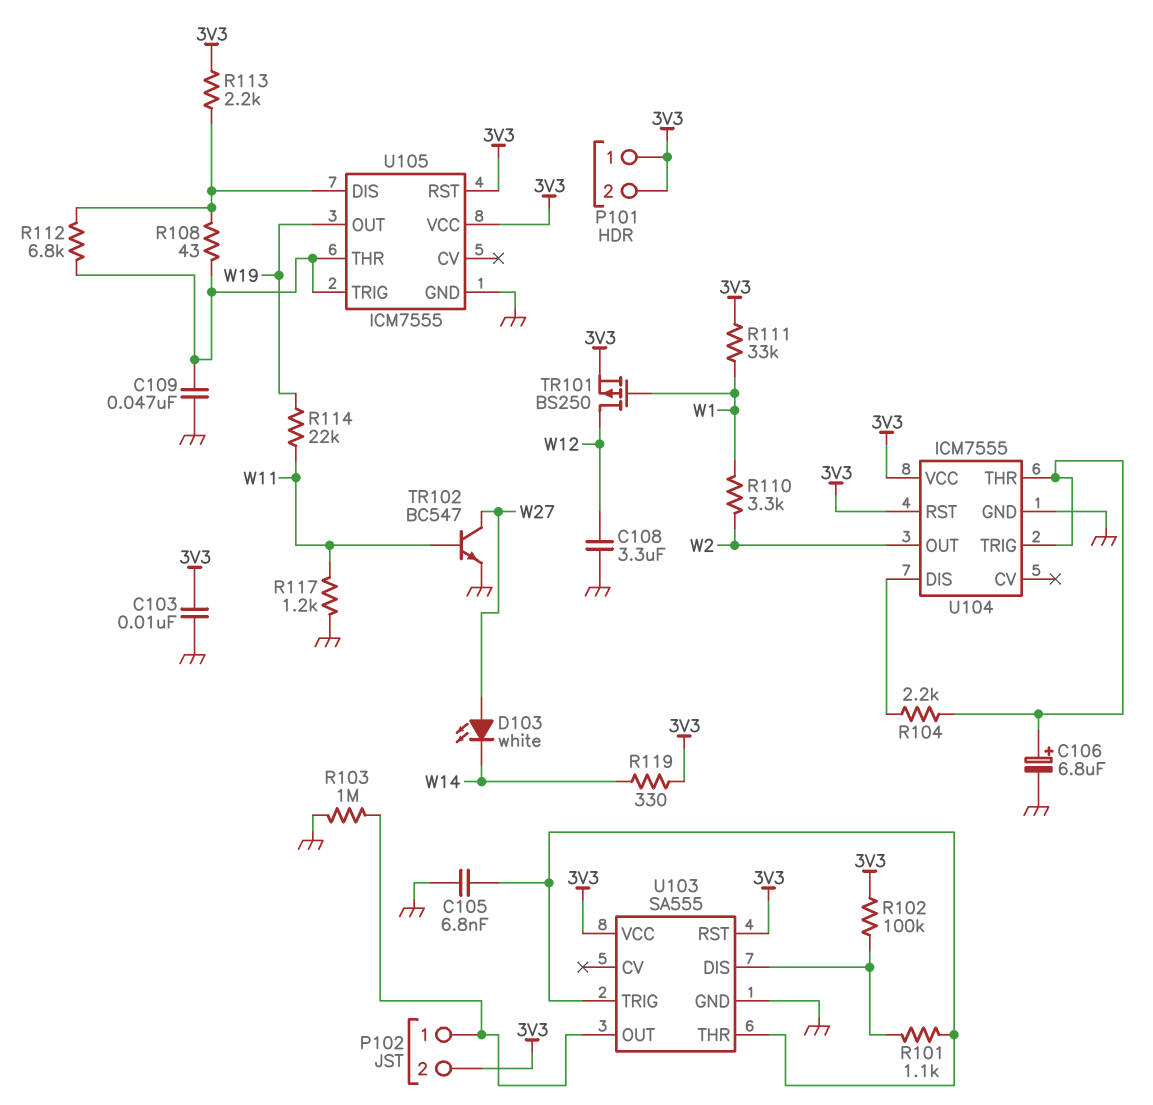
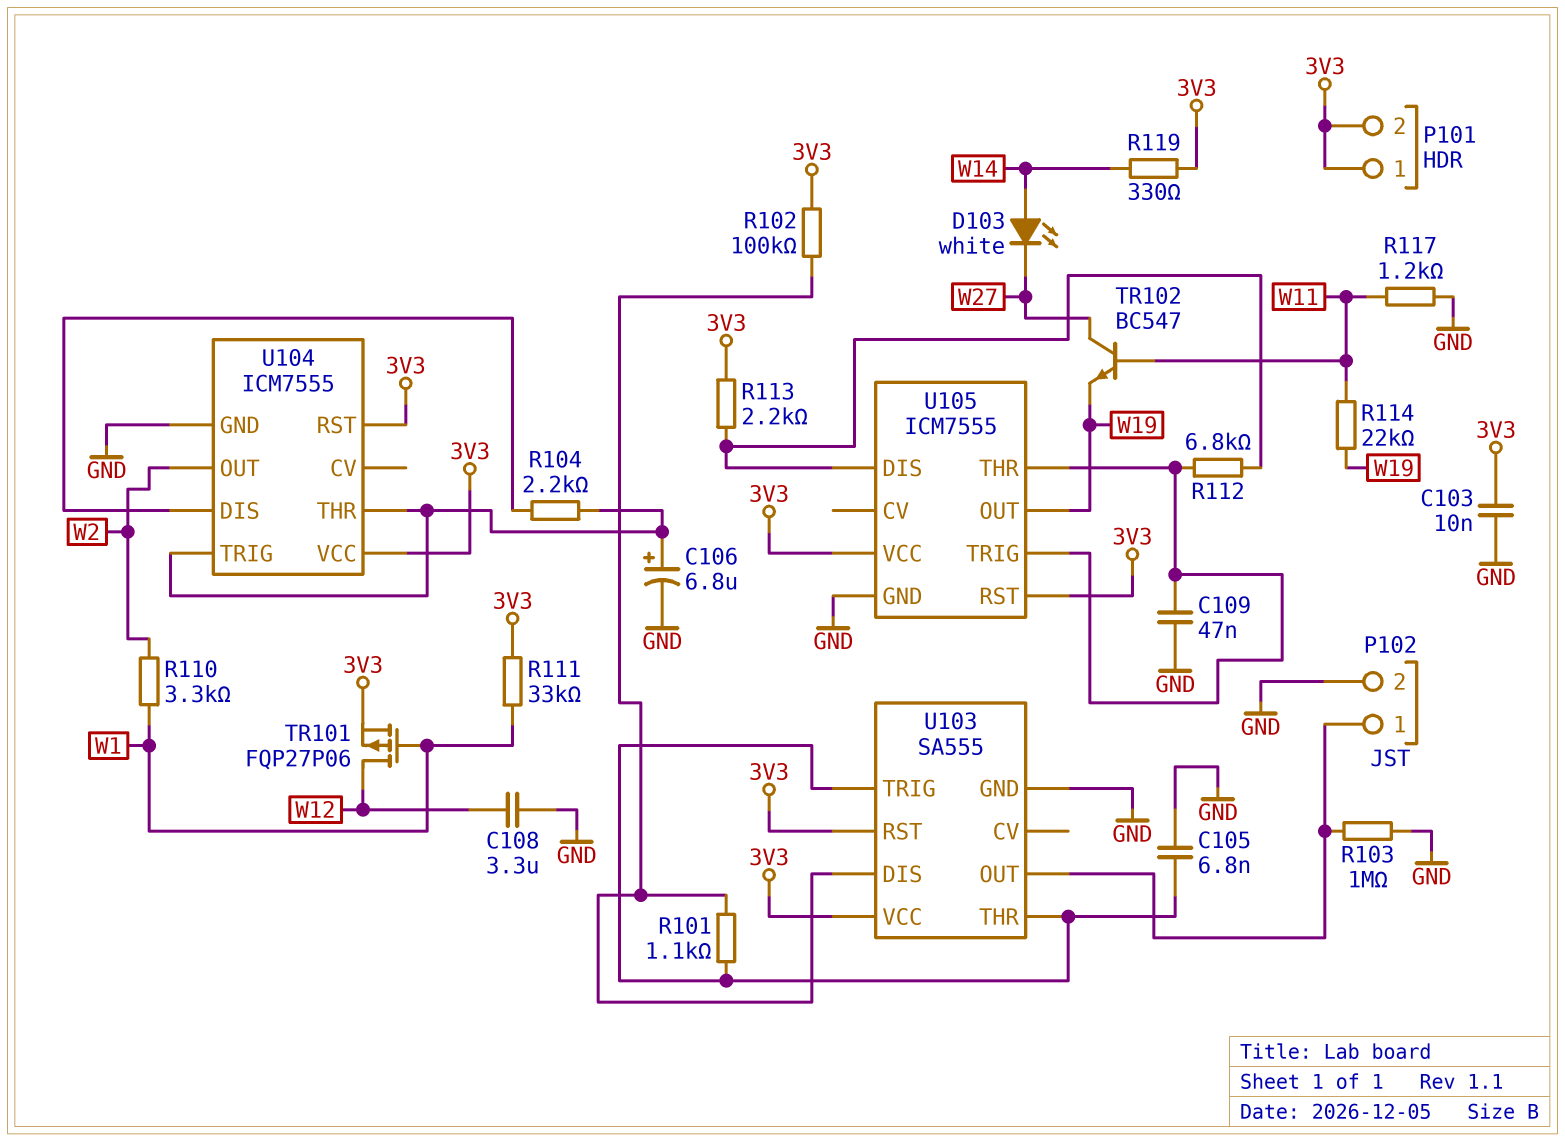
D103: LED white (A W27, K W14) -> LED white (A W14, K W27)
P102 pin 2: 3V3 -> GND
R108: 43 (U105/DIS, U105/THR) -> none
TR101: PMOS BS250 (G W1, D W12, S 3V3) -> PMOS FQP27P06 (G W1, D W12, S 3V3)
TR102: NPN BC547 (B W11, C W27, E GND) -> NPN BC547 (B W11, C W27, E W19)

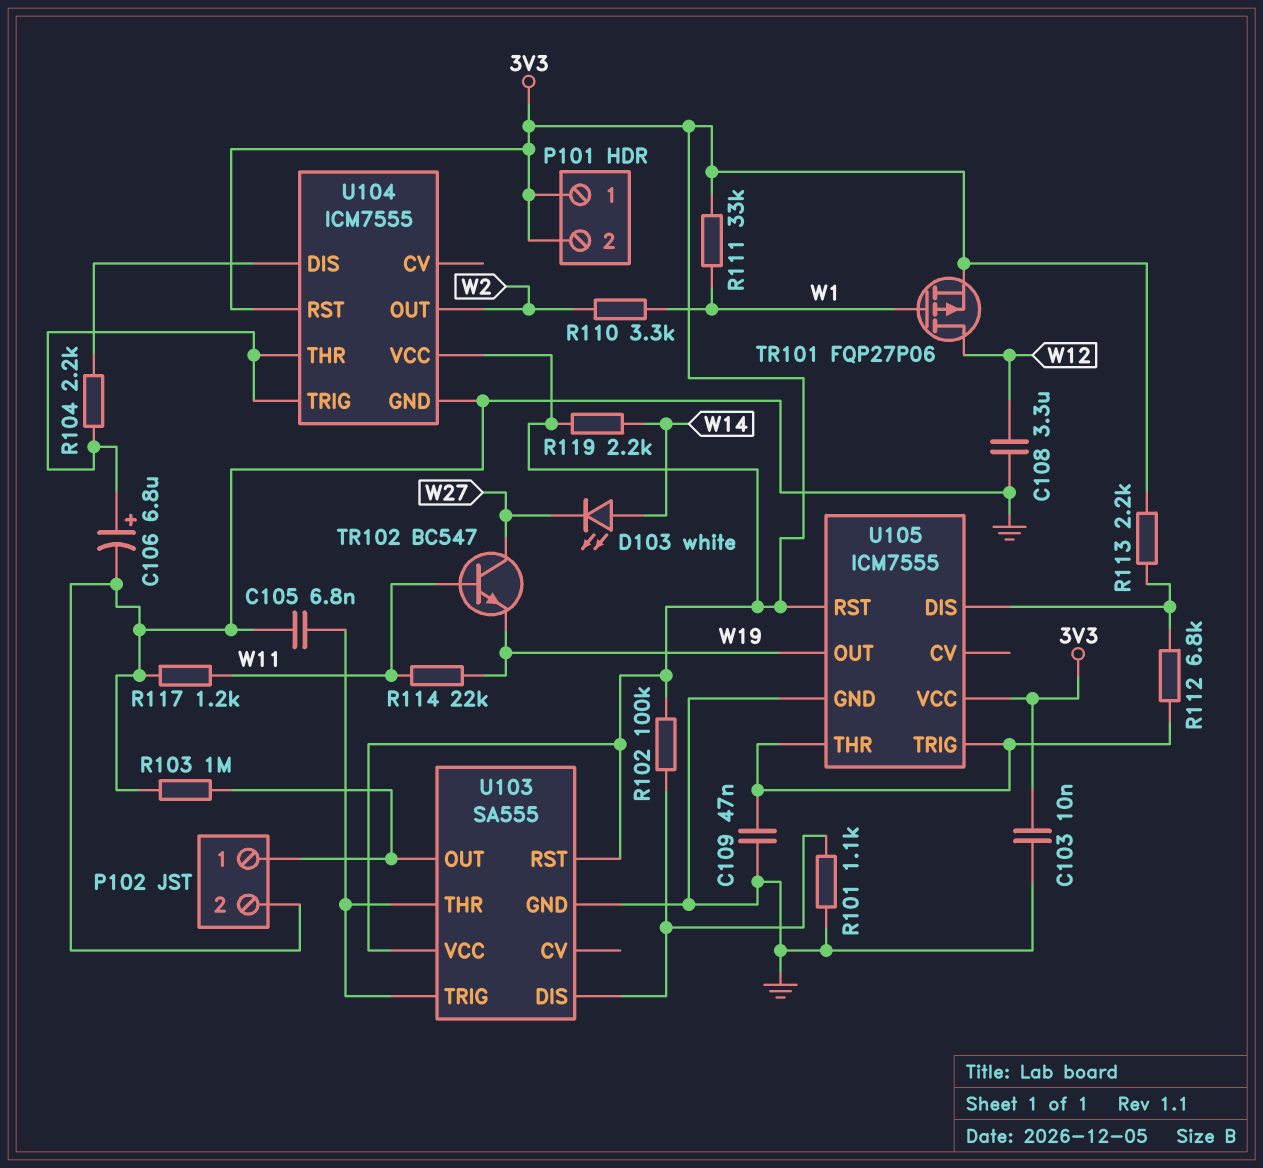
R101: 1.1k (U103/DIS, U103/THR) -> 1.1k (GND, U103/DIS)
R119: 330 (3V3, W14) -> 2.2k (3V3, W14)

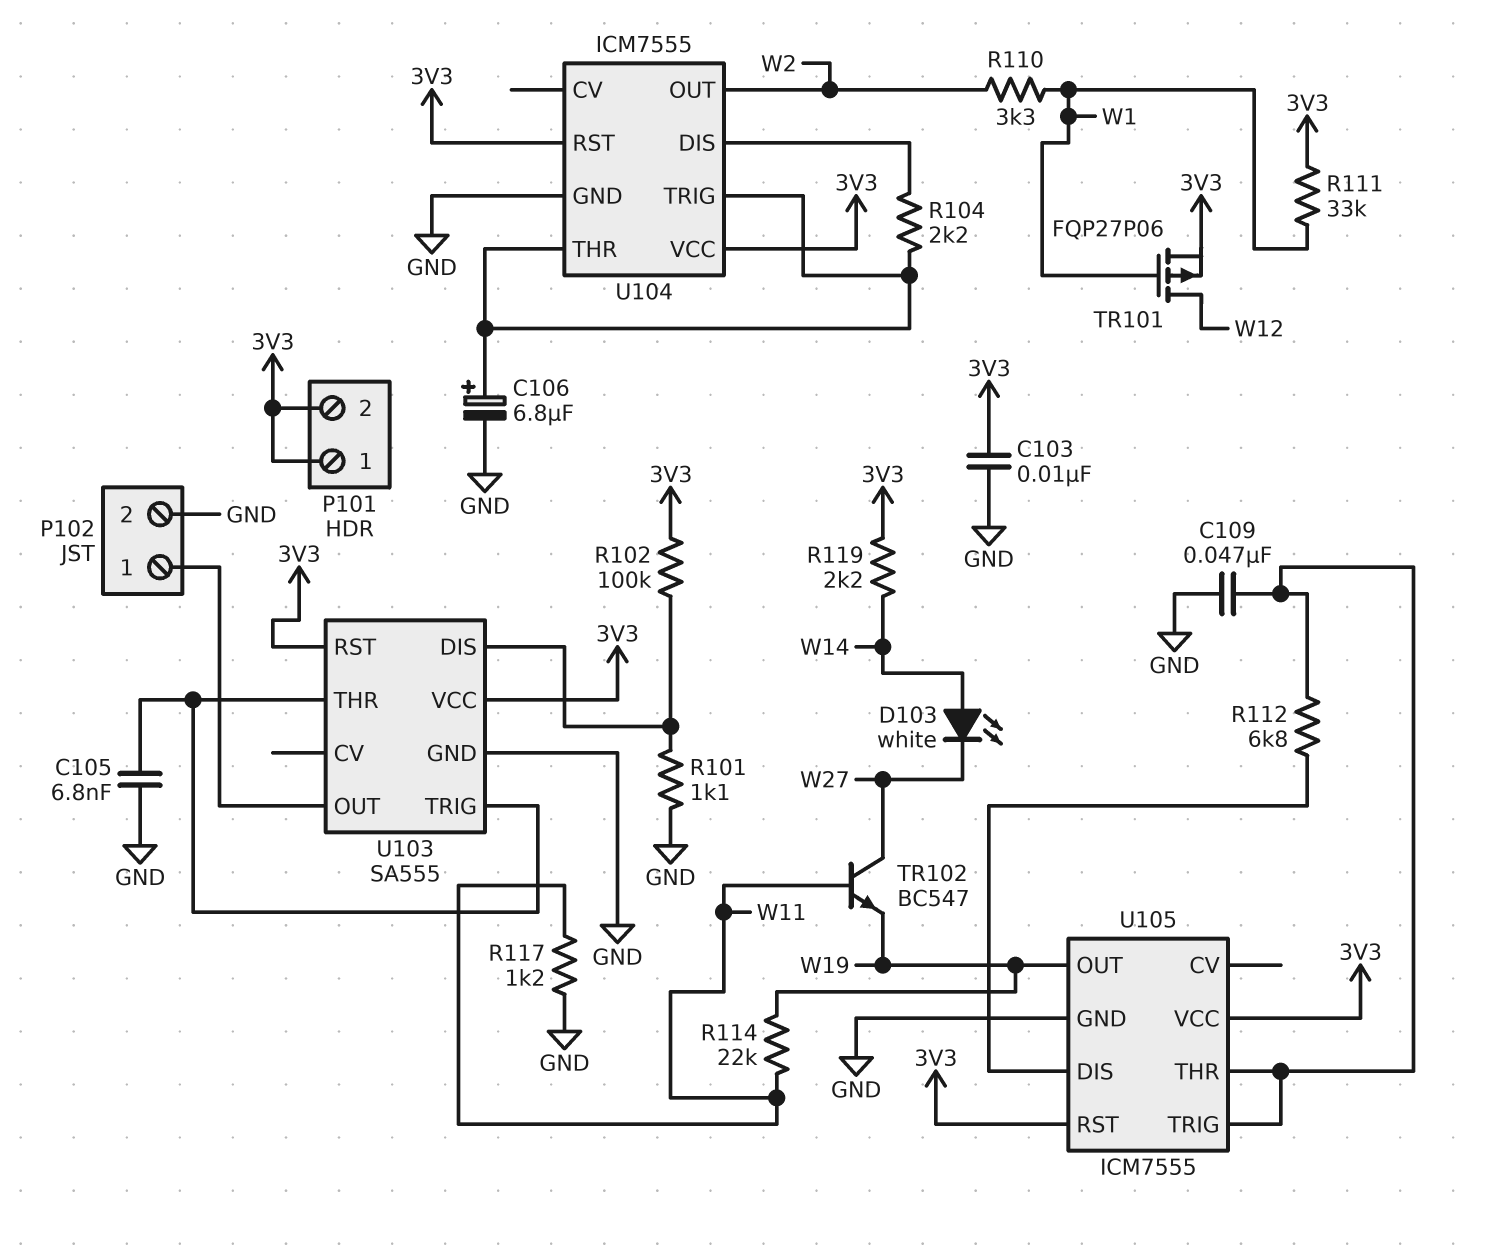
C108: 3.3uF (GND, W12) -> none
R103: 1M (GND, P102/1) -> none
R113: 2.2k (3V3, U105/DIS) -> none

